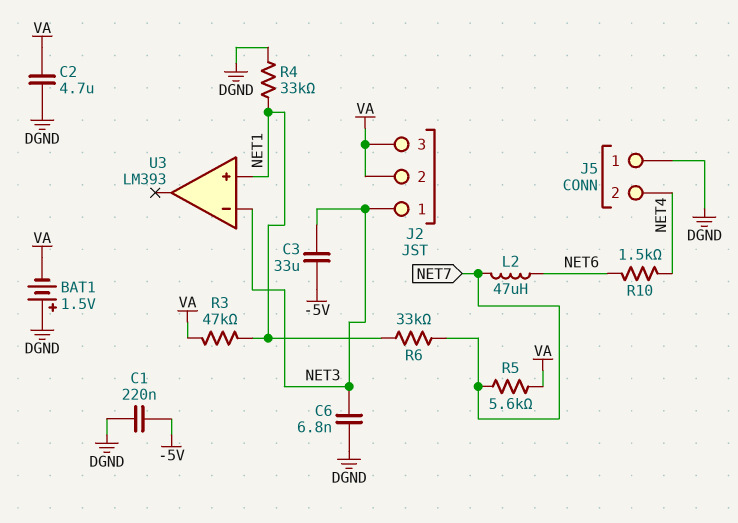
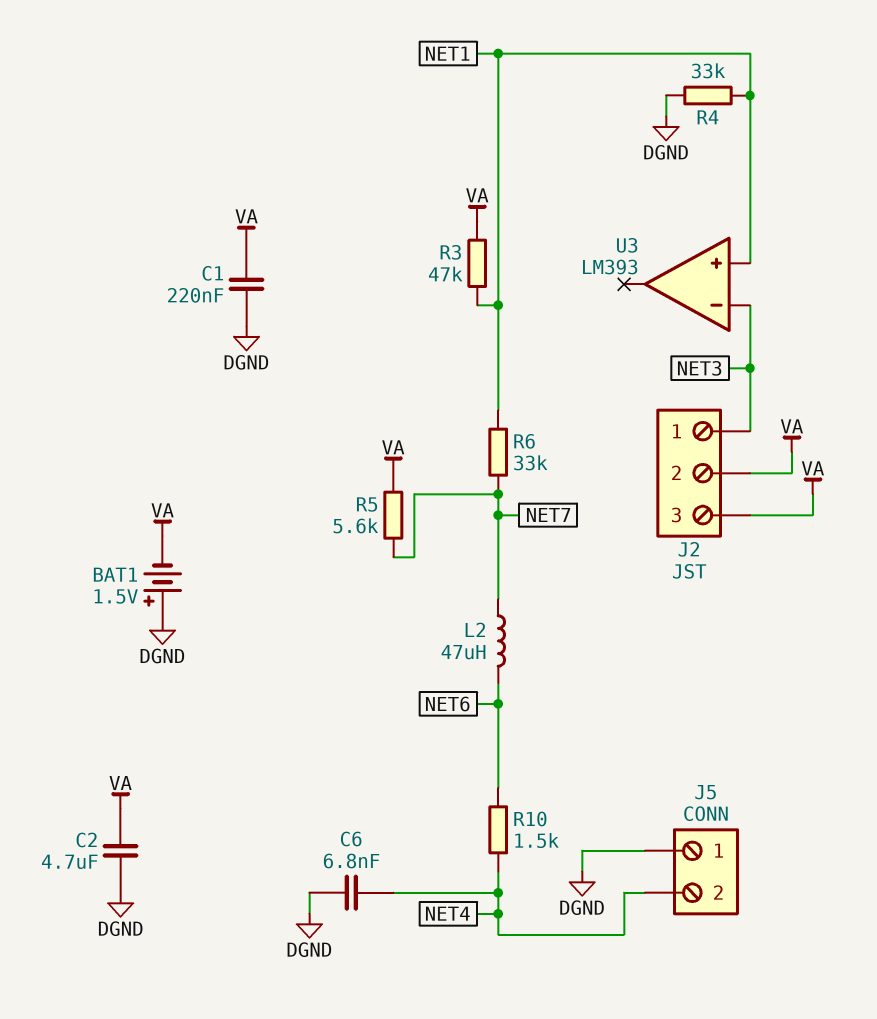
C1: 220nF (-5V, DGND) -> 220nF (DGND, VA)
C3: 33uF (-5V, NET3) -> none
C6: 6.8nF (DGND, NET3) -> 6.8nF (DGND, NET4)

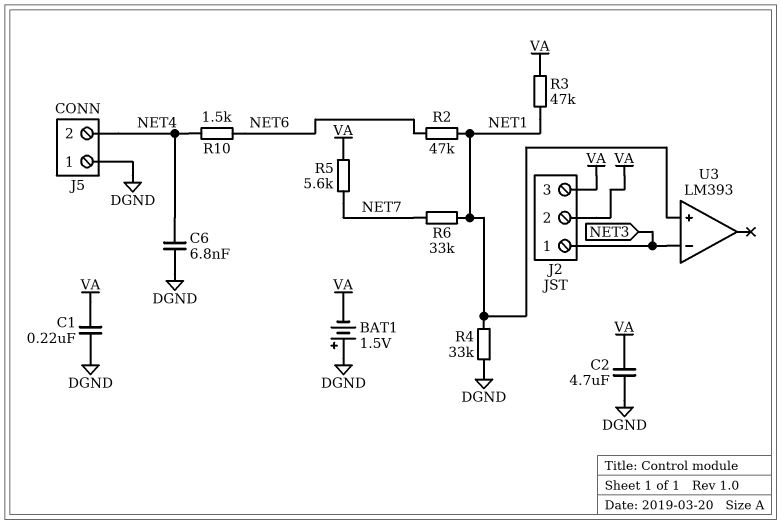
L2: 47uH (NET6, NET7) -> none
R2: none -> 47k (NET1, NET6)

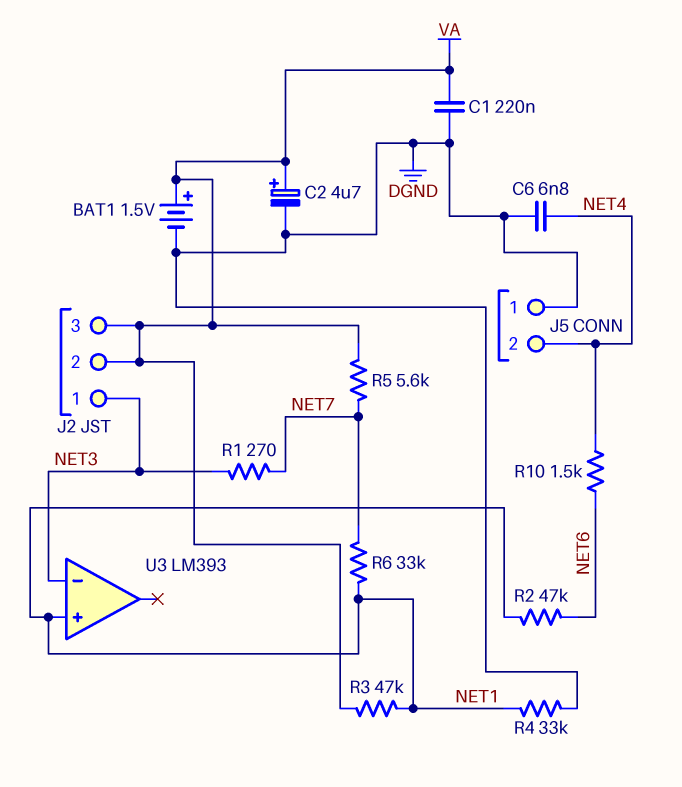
BAT1: 1.5V (plus DGND, minus VA) -> 1.5V (plus VA, minus DGND)
C2: 4.7uF (DGND, VA) -> 4.7uF (plus VA, minus DGND)
R1: none -> 270 (NET3, NET7)

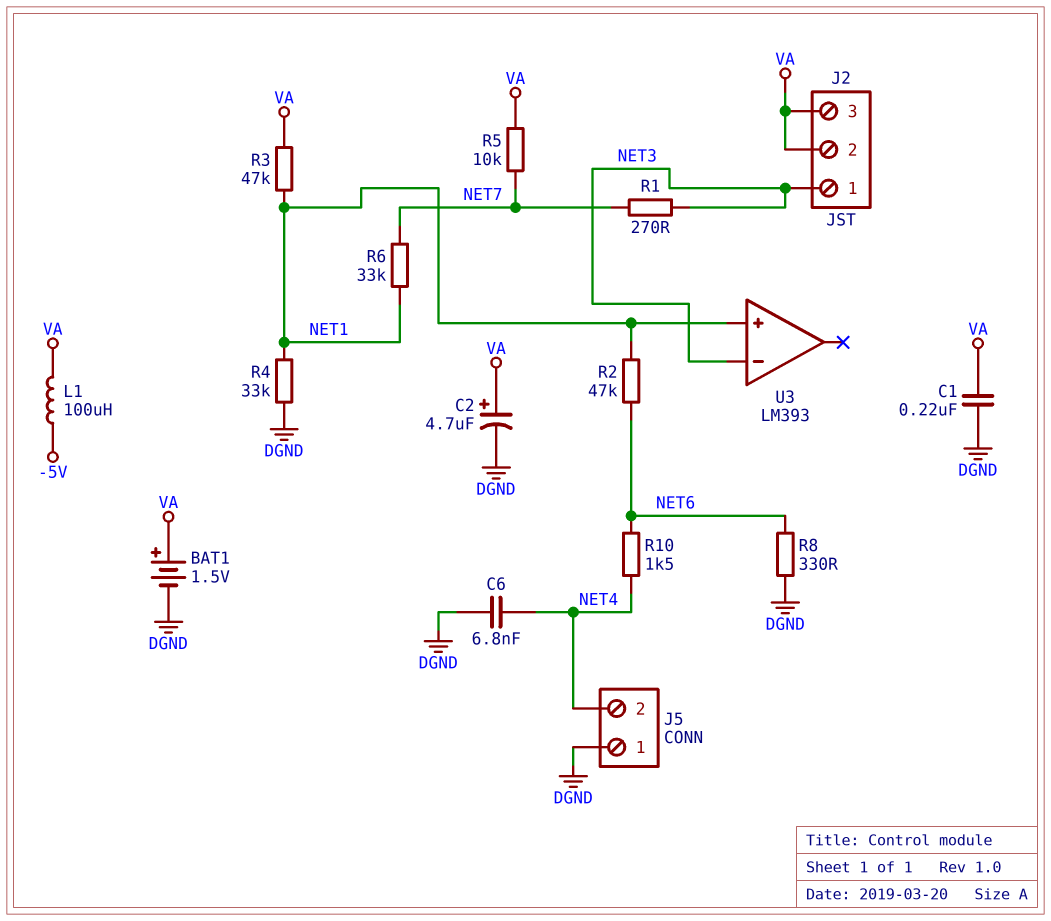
L1: none -> 100uH (-5V, VA)
R5: 5.6k (NET7, VA) -> 10k (NET7, VA)
R8: none -> 330 (DGND, NET6)

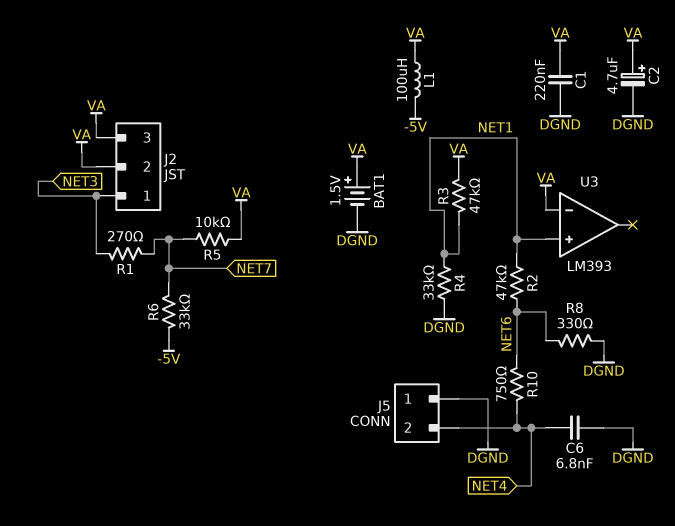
R6: 33k (NET1, NET7) -> 33k (-5V, NET7)
R10: 1.5k (NET4, NET6) -> 750 (NET4, NET6)
U3 pin in-: NET3 -> VA

